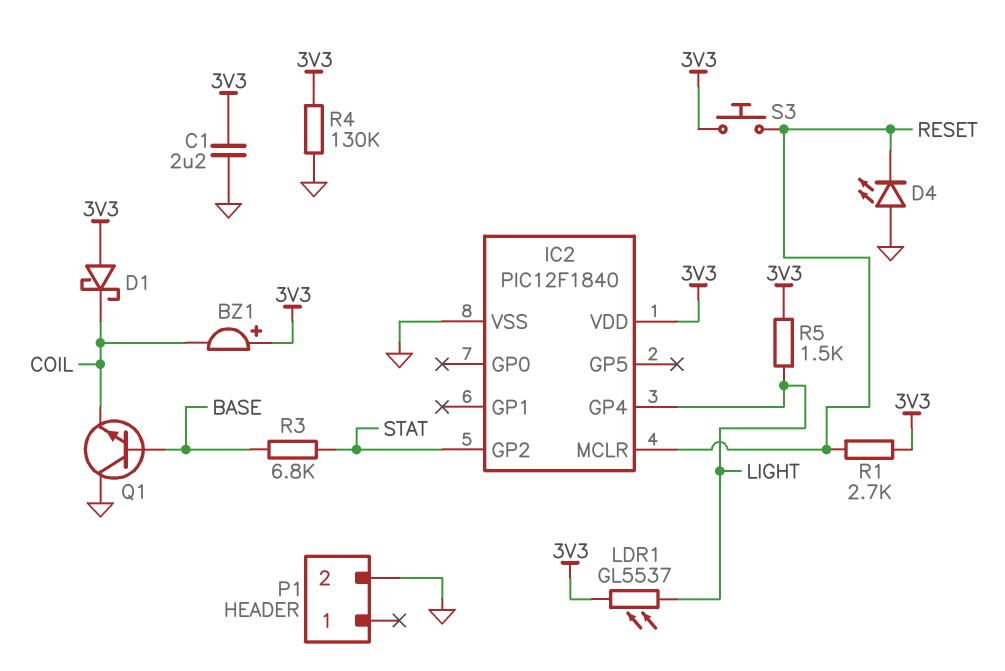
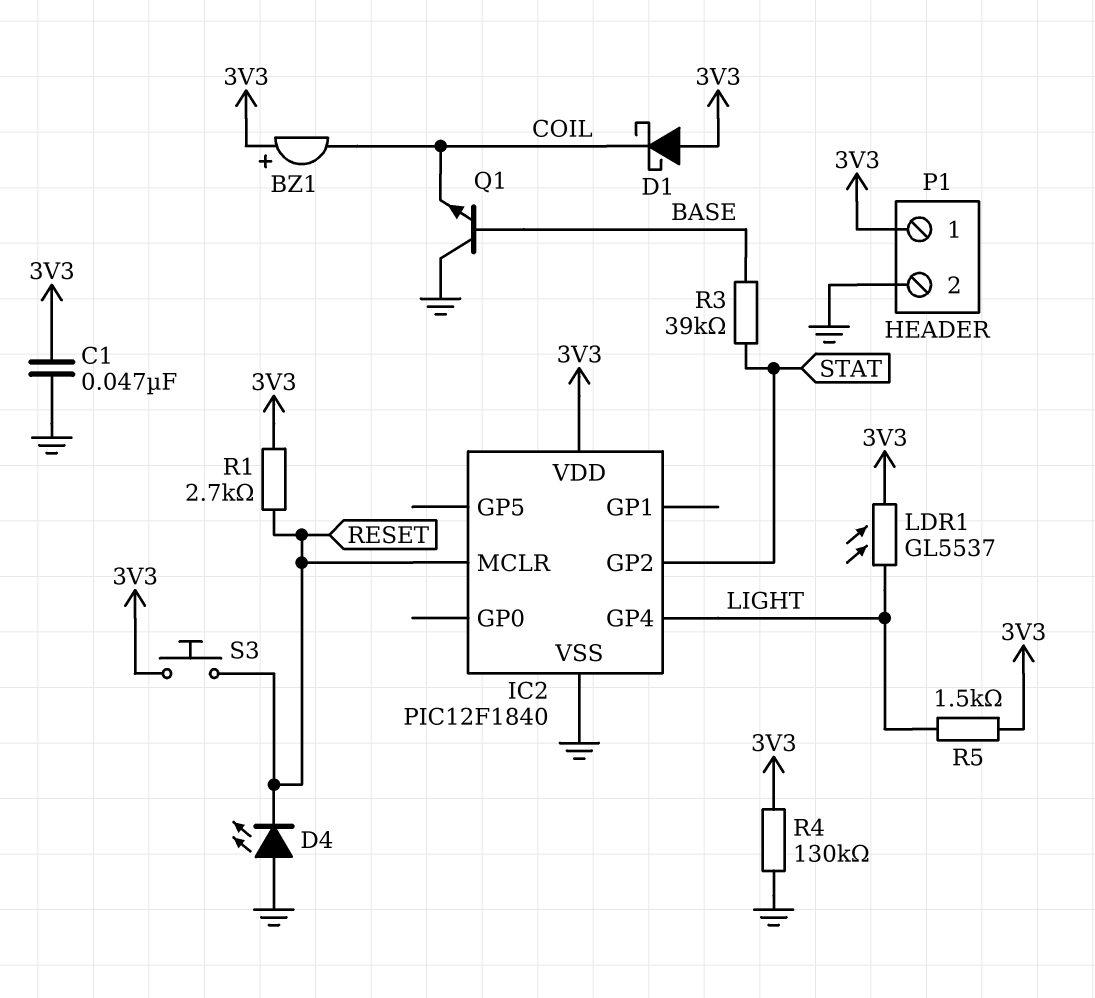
C1: 2.2uF (3V3, GND) -> 47nF (3V3, GND)
P1 pin 1: none -> 3V3
R3: 6.8k (BASE, STAT) -> 39k (BASE, STAT)

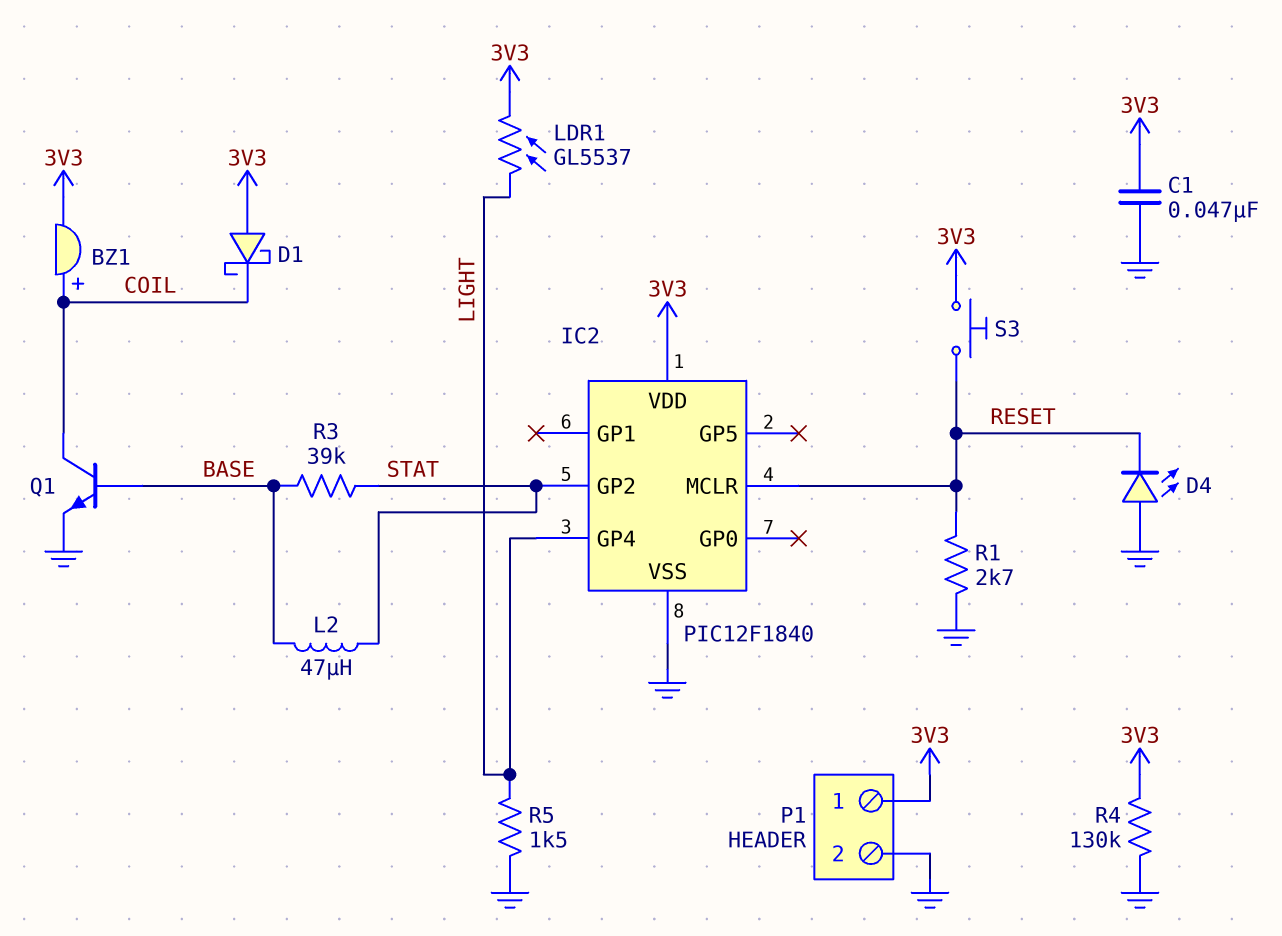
BZ1: buzzer (plus 3V3, minus COIL) -> buzzer (plus COIL, minus 3V3)
L2: none -> 47uH (BASE, STAT)
Q1: NPN (B BASE, C GND, E COIL) -> NPN (B BASE, C COIL, E GND)
R1: 2.7k (3V3, RESET) -> 2.7k (GND, RESET)
R5: 1.5k (3V3, LIGHT) -> 1.5k (GND, LIGHT)

